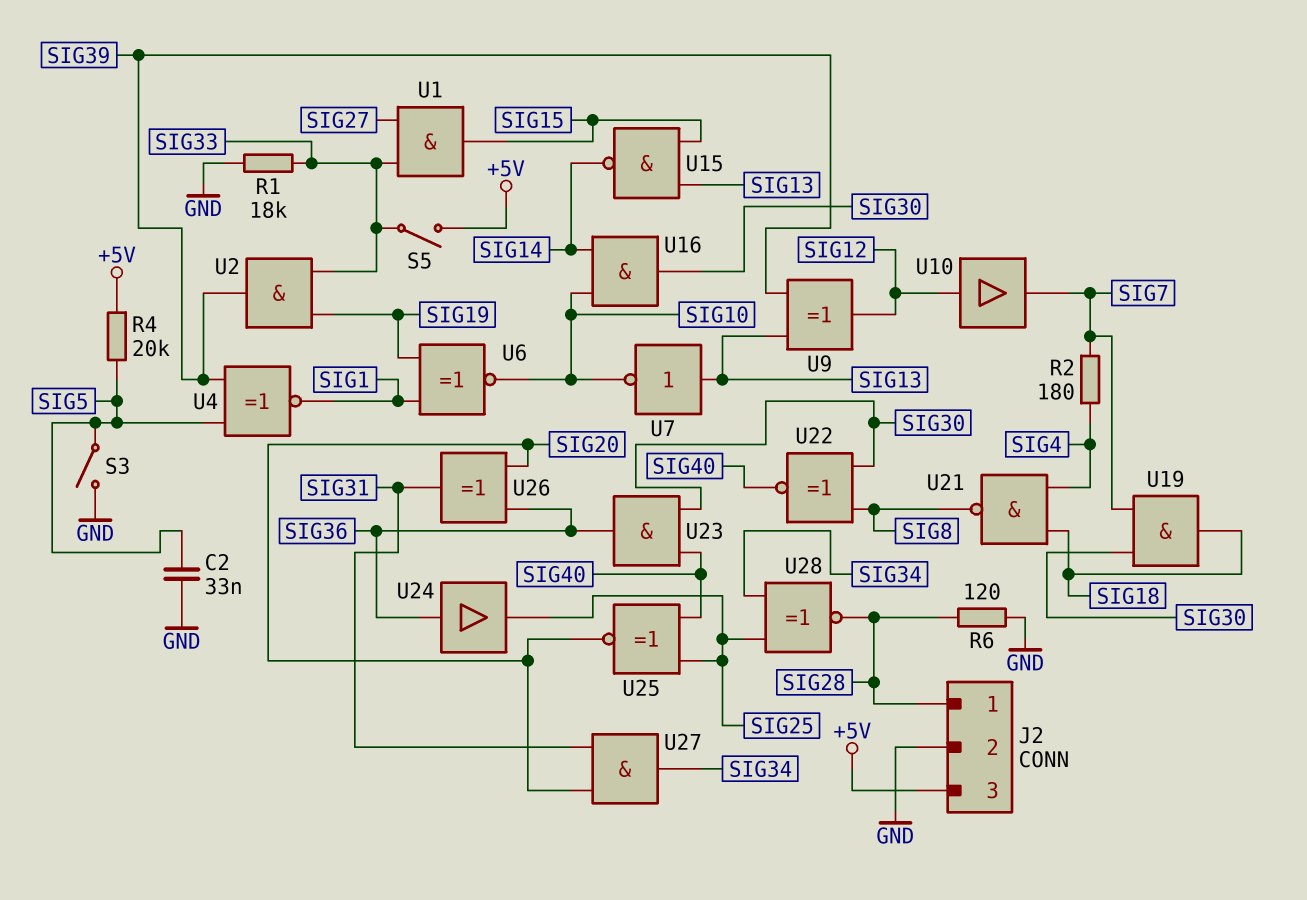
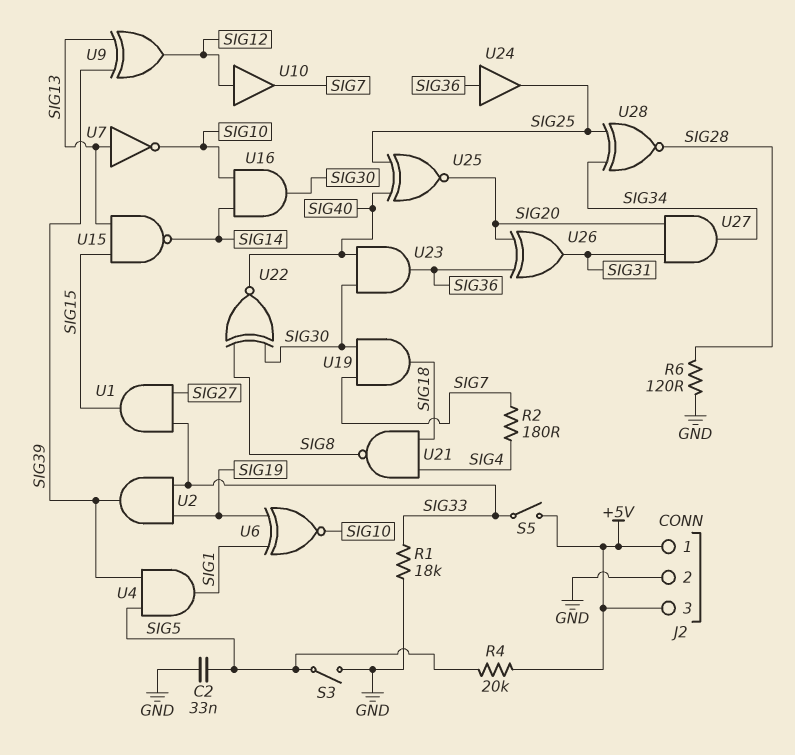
J2 pin 1: SIG28 -> +5V
U4: XNOR (in SIG5, in SIG39, out SIG1) -> AND (in SIG5, in SIG39, out SIG1)

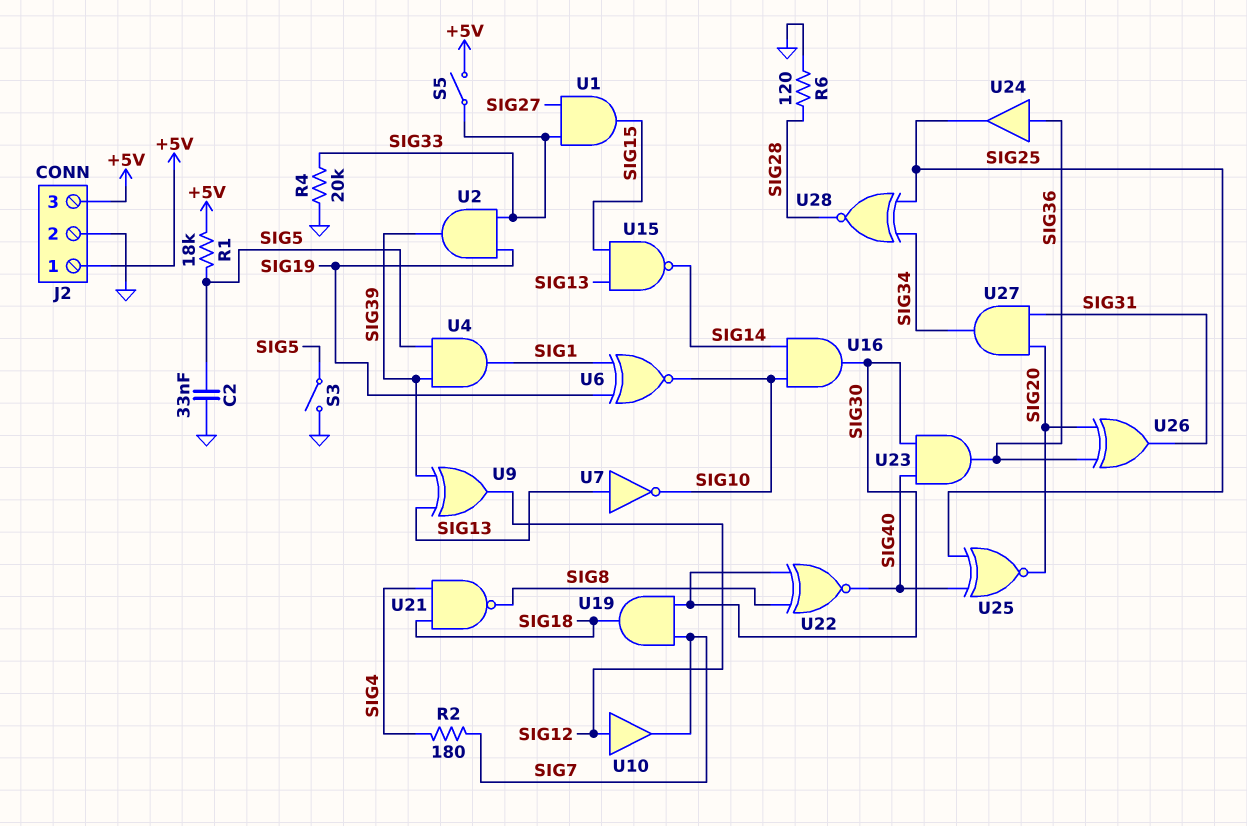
R1: 18k (GND, SIG33) -> 18k (+5V, SIG5)
R4: 20k (+5V, SIG5) -> 20k (GND, SIG33)

